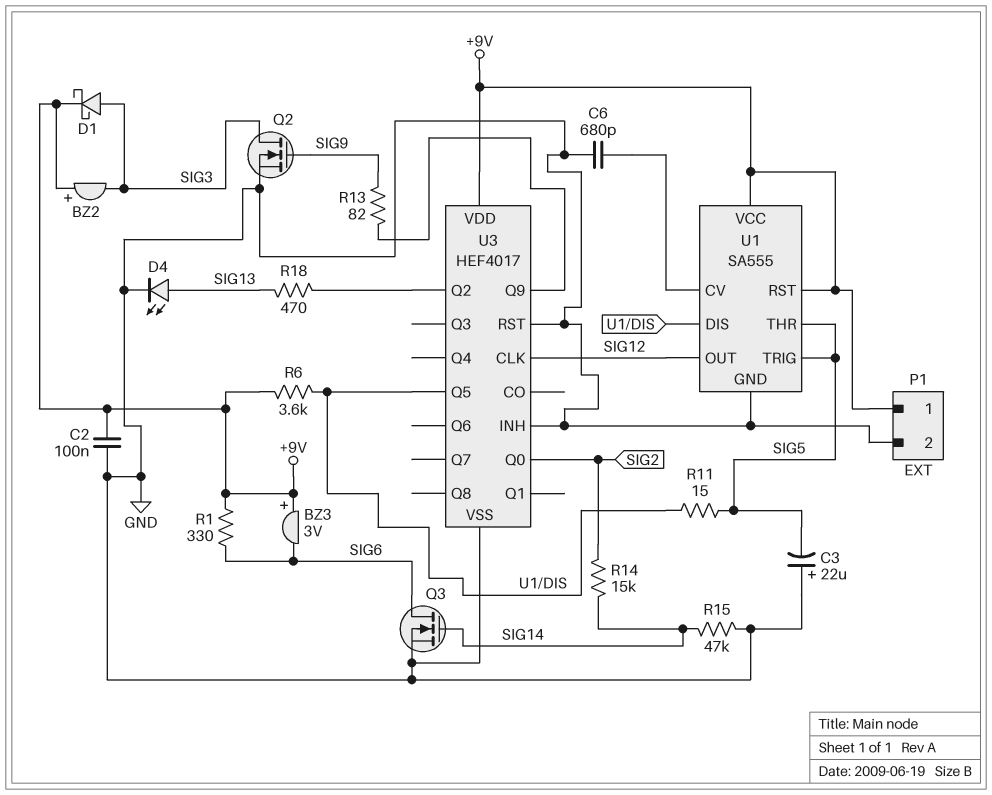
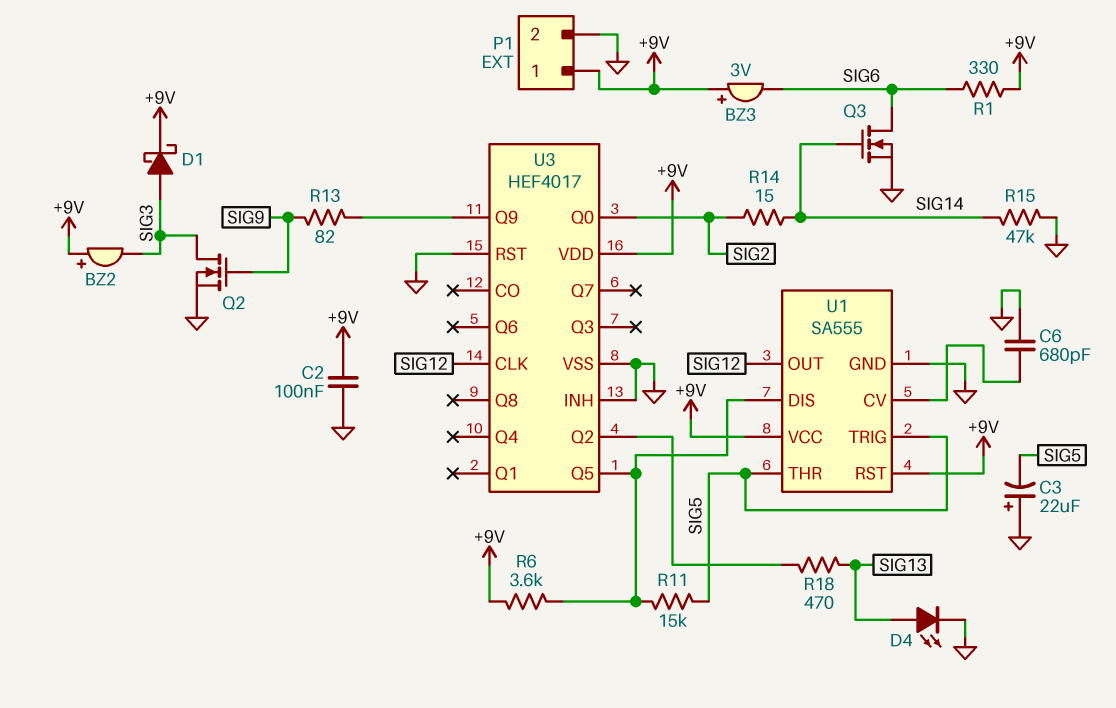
R11: 15 (SIG5, U1/DIS) -> 15k (SIG5, U1/DIS)
R14: 15k (SIG2, SIG14) -> 15 (SIG2, SIG14)

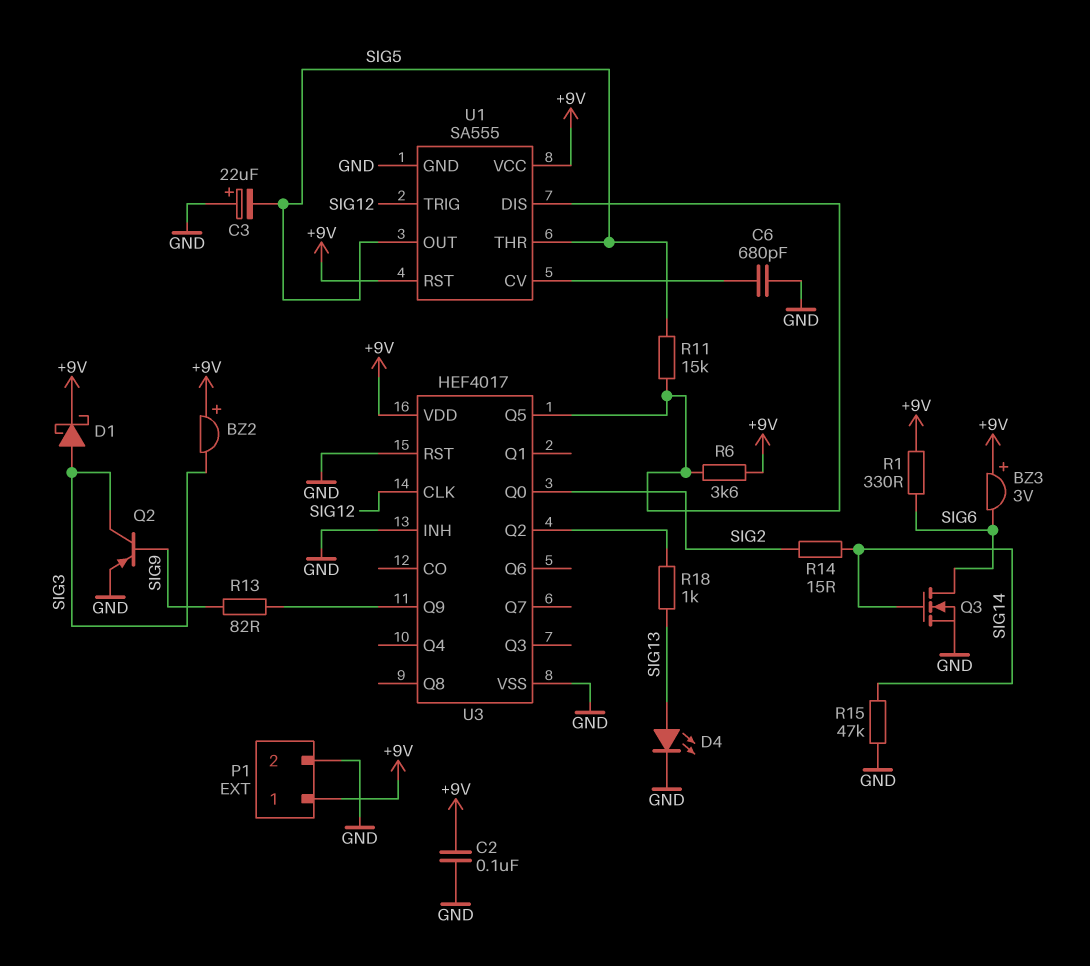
Q2: NMOS (G SIG9, D SIG3, S GND) -> PNP (B SIG9, C SIG3, E GND)
R18: 470 (SIG13, U3/Q2) -> 1k (SIG13, U3/Q2)
U1 pin OUT: SIG12 -> SIG5
U1 pin TRIG: SIG5 -> SIG12

